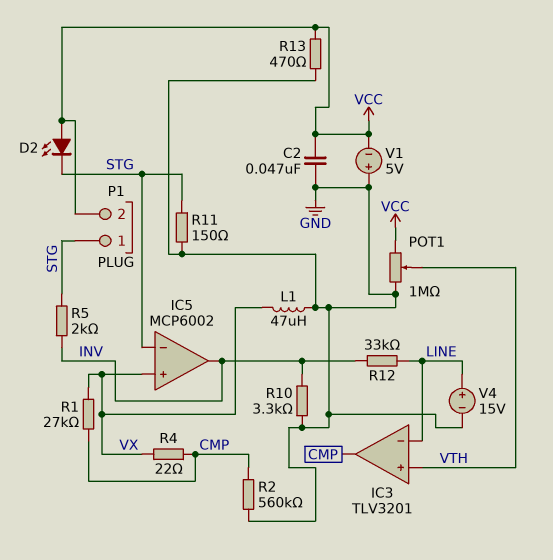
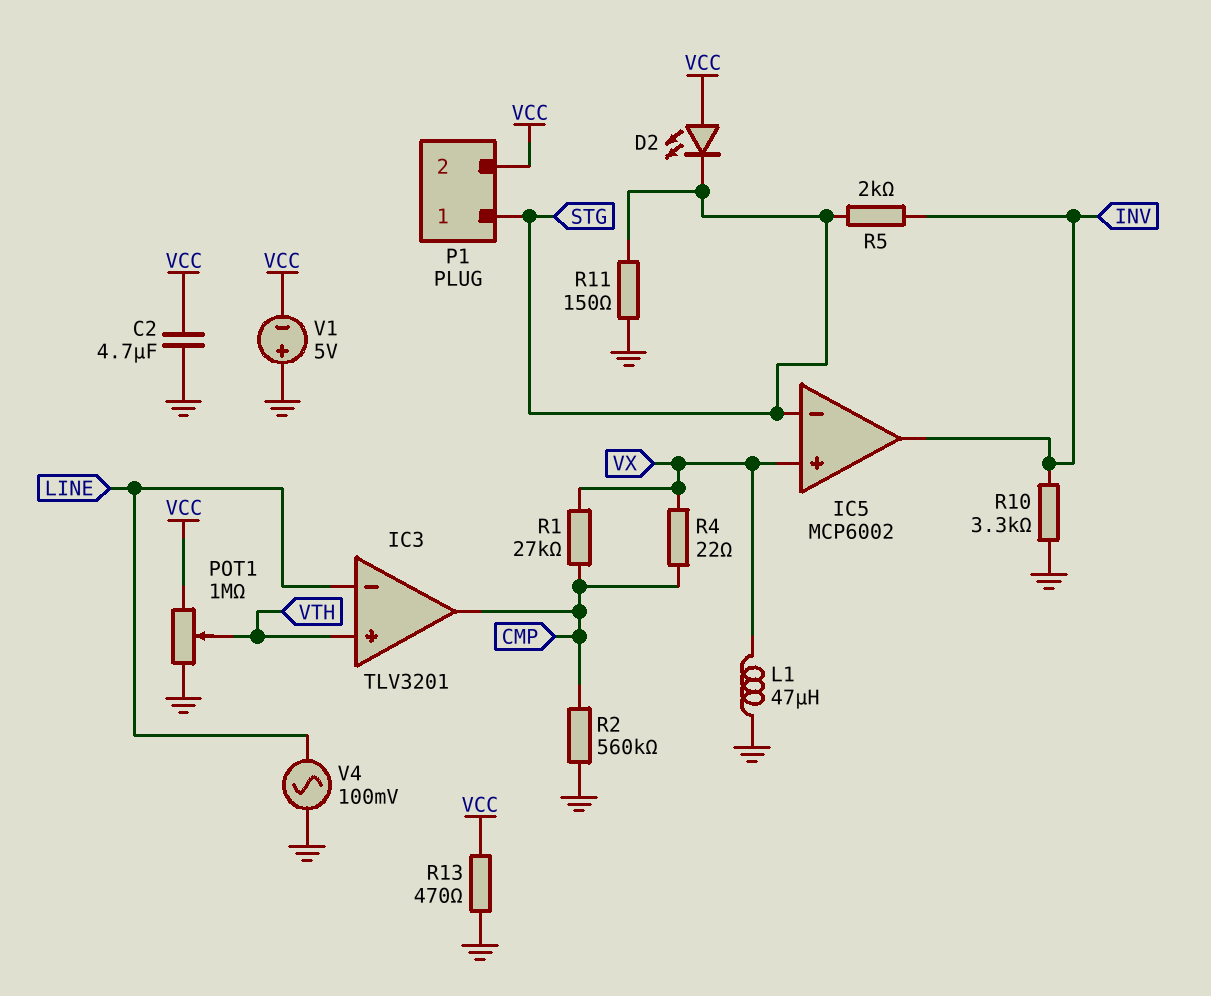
C2: 47nF (GND, VCC) -> 4.7uF (GND, VCC)
R12: 33k (INV, LINE) -> none
V4: 15V (plus LINE, minus GND) -> AC 100mV (GND, LINE)

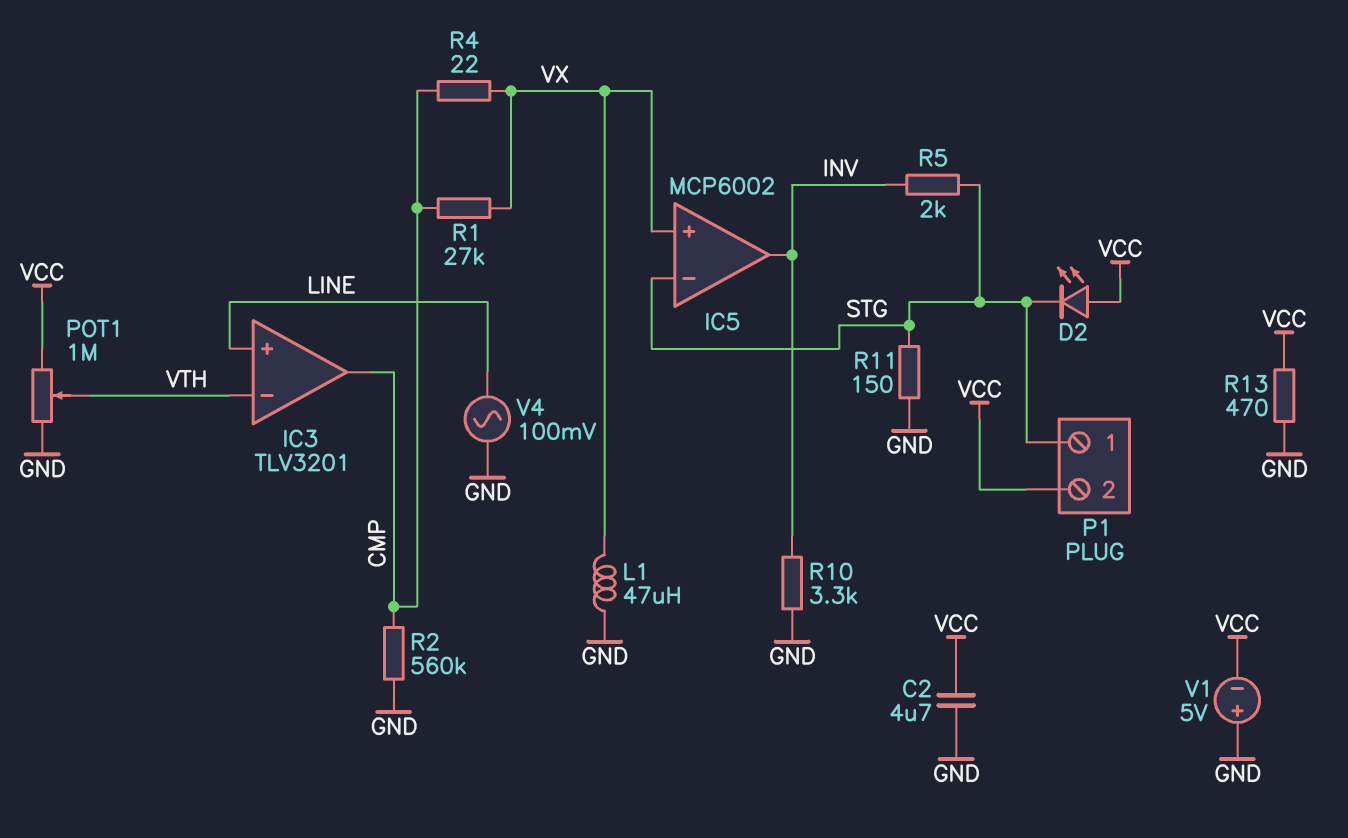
IC3 pin in+: VTH -> LINE
IC3 pin in-: LINE -> VTH

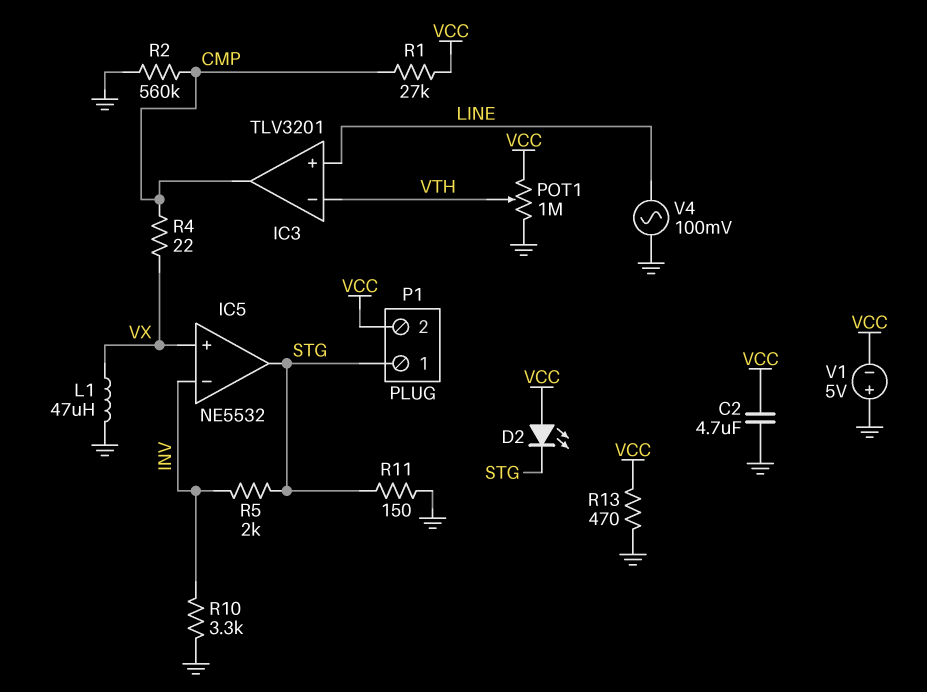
IC5: MCP6002 -> NE5532
IC5 pin in-: STG -> INV
IC5 pin out: INV -> STG
R1: 27k (CMP, VX) -> 27k (CMP, VCC)

